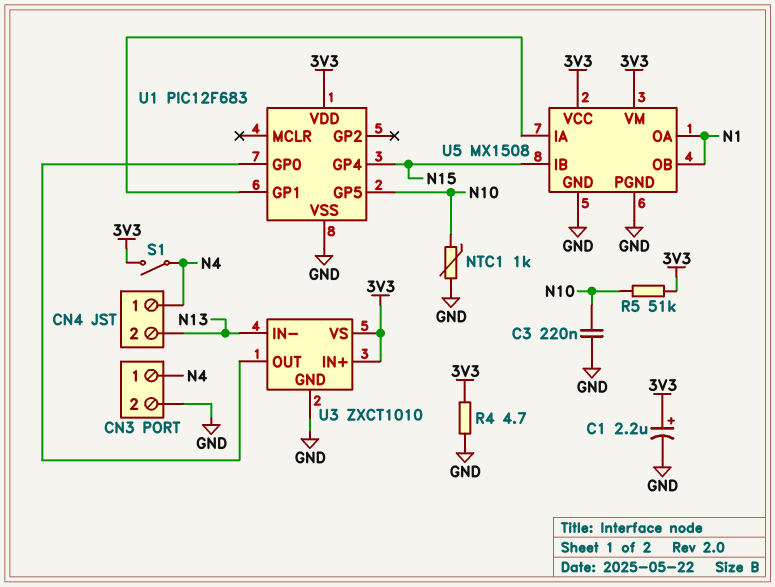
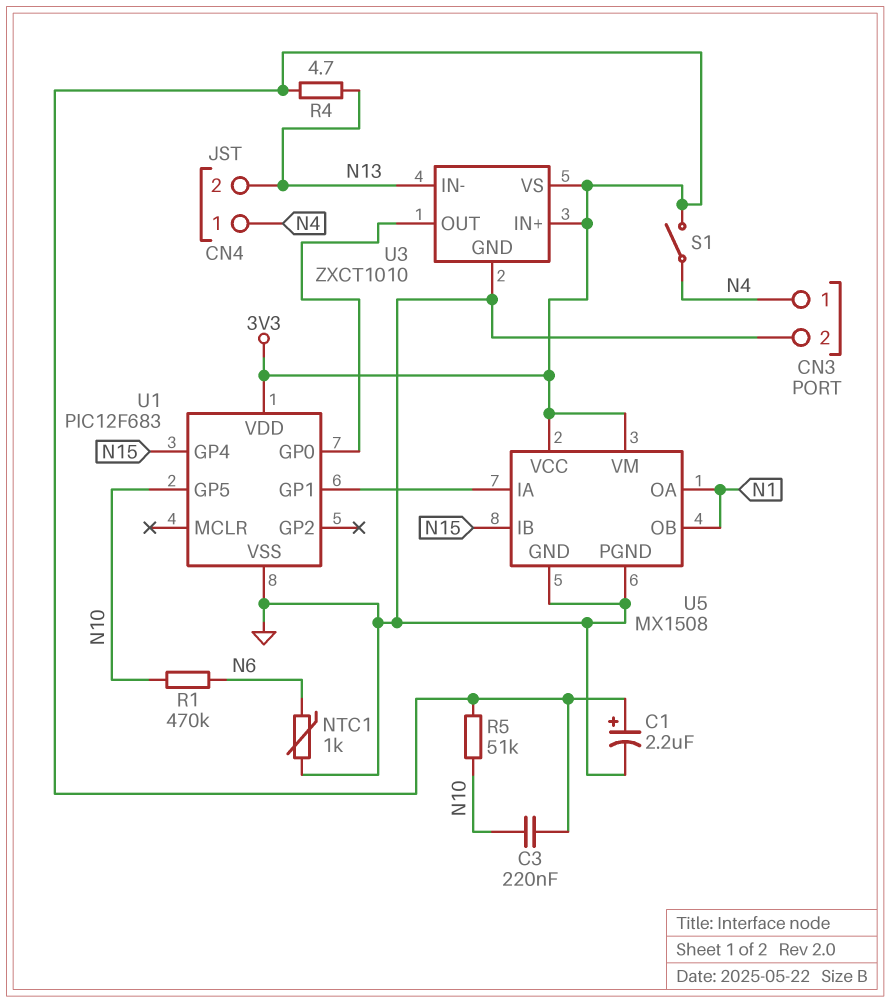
C3: 220nF (GND, N10) -> 220nF (3V3, N10)
NTC1: 1k (GND, N10) -> 1k (GND, N6)
R1: none -> 470k (N6, N10)
R4: 4.7 (3V3, GND) -> 4.7 (3V3, N13)

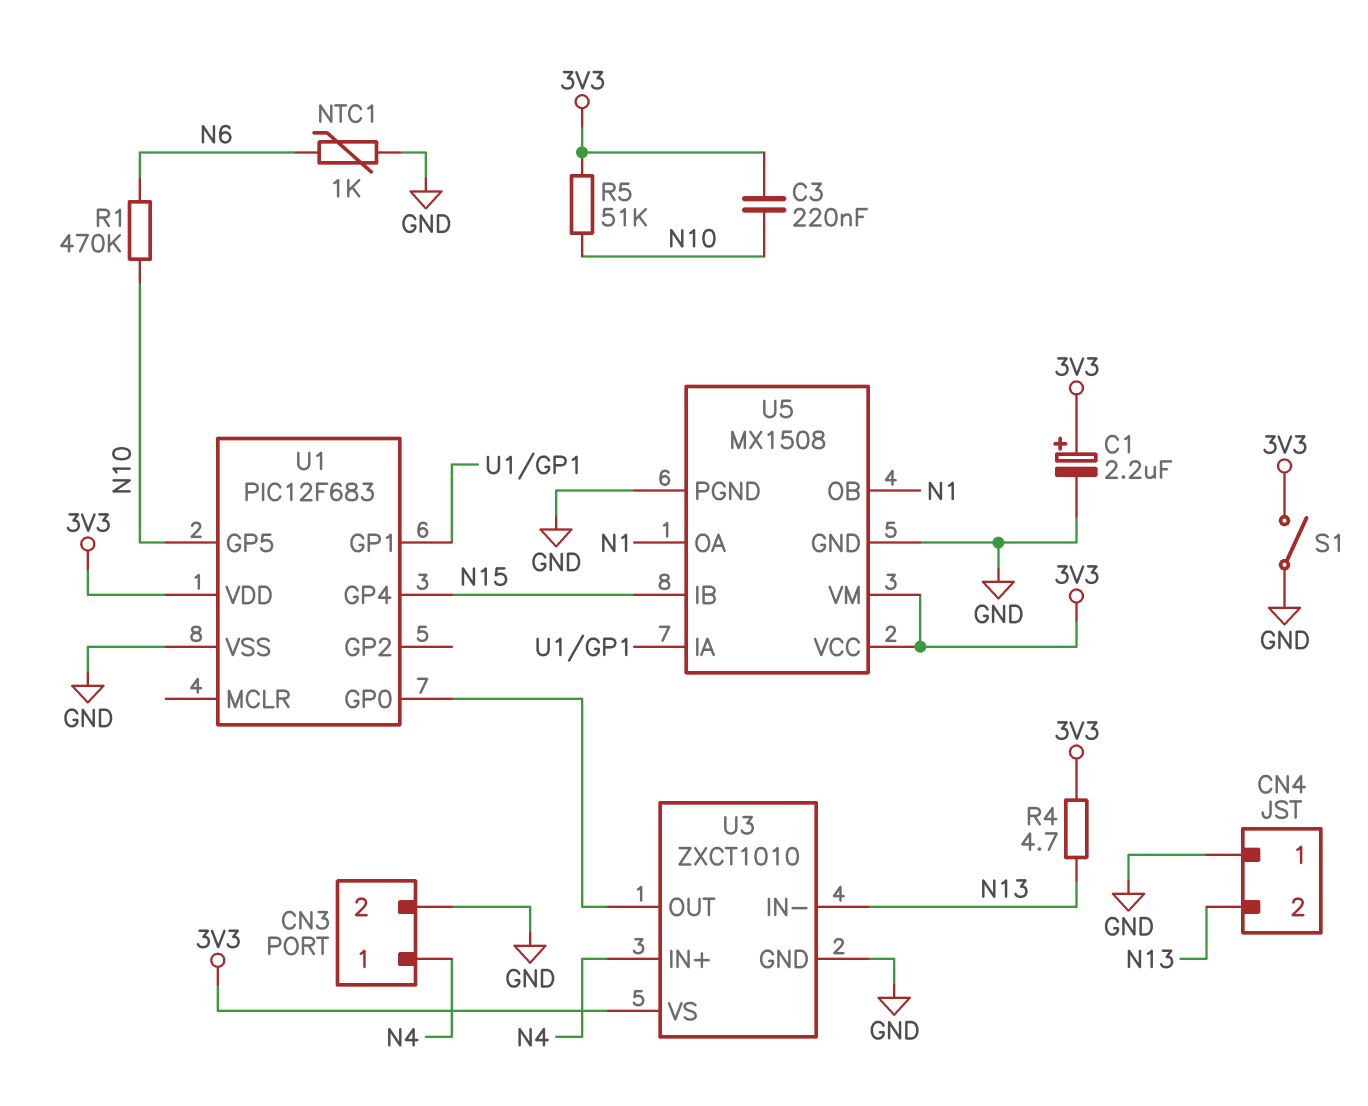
CN4 pin 1: N4 -> GND
S1: switch (3V3, N4) -> switch (3V3, GND)
U3 pin IN+: 3V3 -> N4

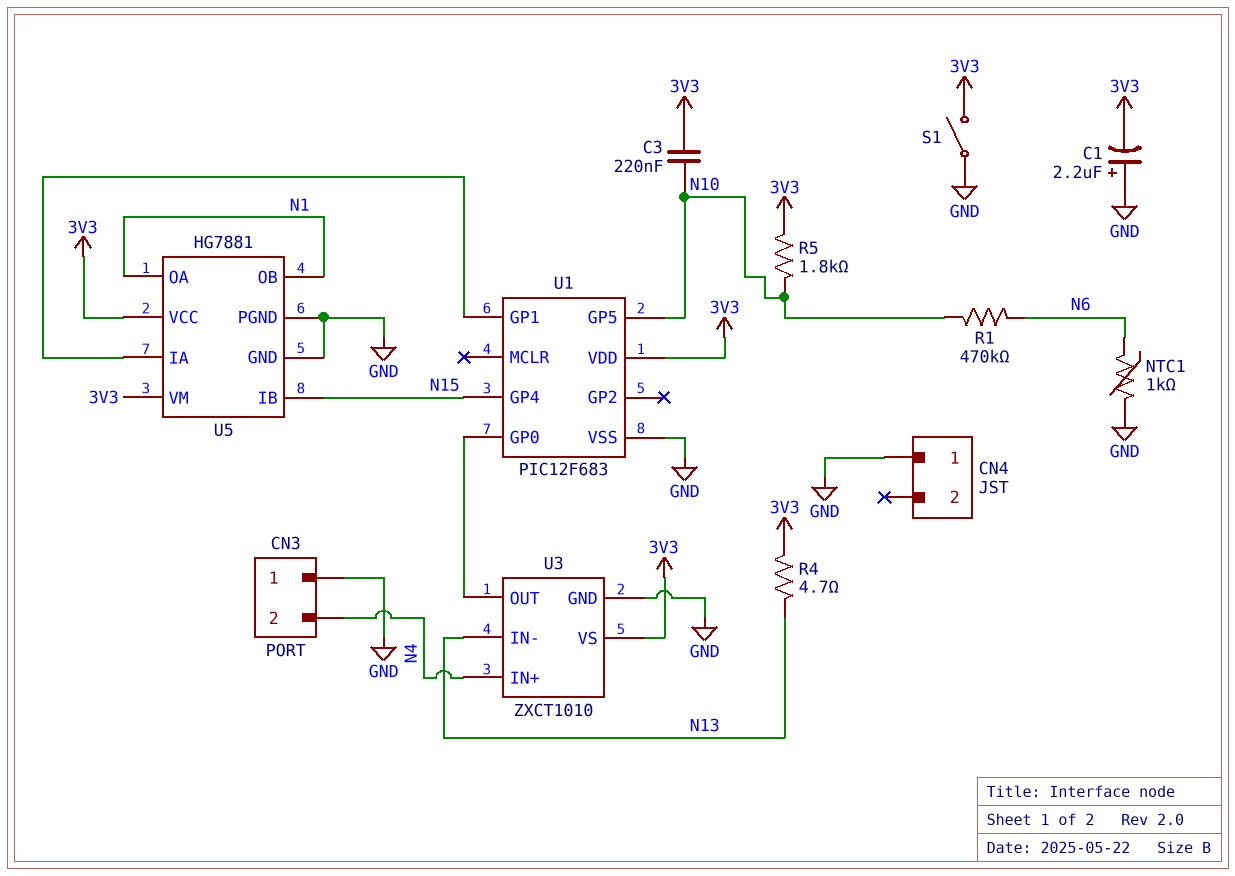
C1: 2.2uF (plus 3V3, minus GND) -> 2.2uF (plus GND, minus 3V3)
CN3 pin 1: N4 -> GND
CN3 pin 2: GND -> N4
CN4 pin 2: N13 -> none
R5: 51k (3V3, N10) -> 1.8k (3V3, N10)
U5: MX1508 -> HG7881

